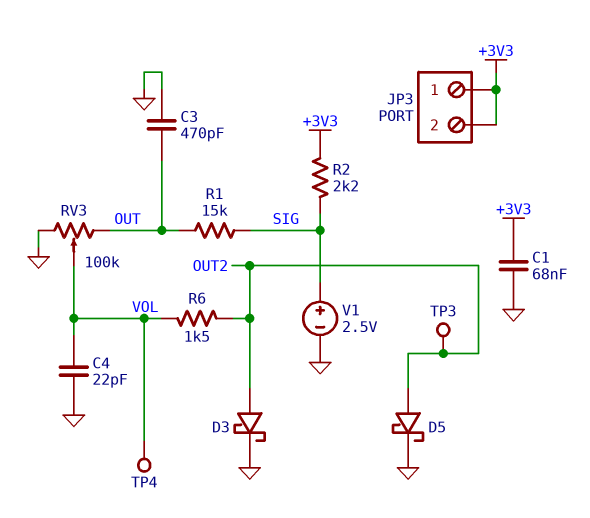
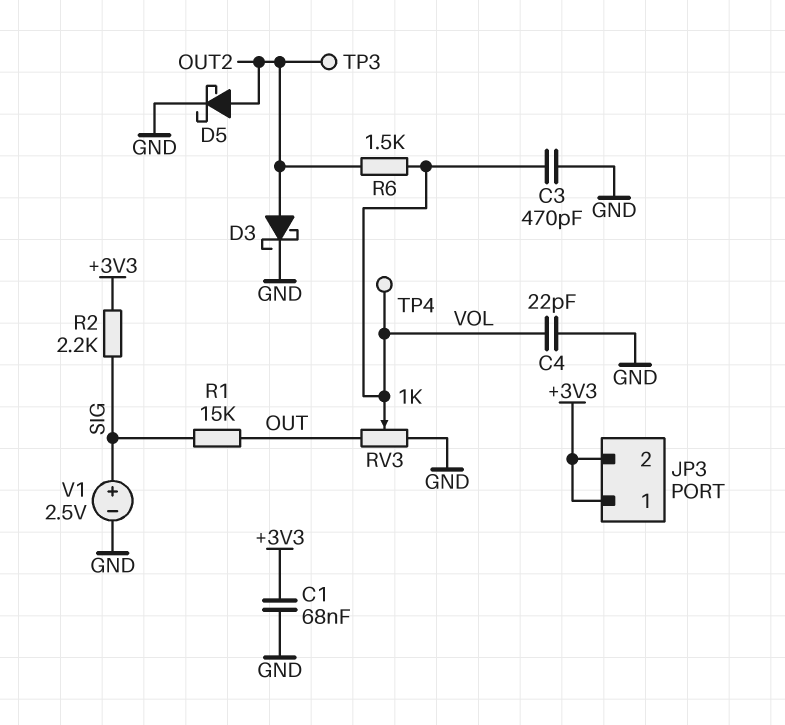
C3: 470pF (GND, OUT) -> 470pF (GND, VOL)
RV3: 100k (GND, OUT, wiper VOL) -> 1k (GND, OUT, wiper VOL)

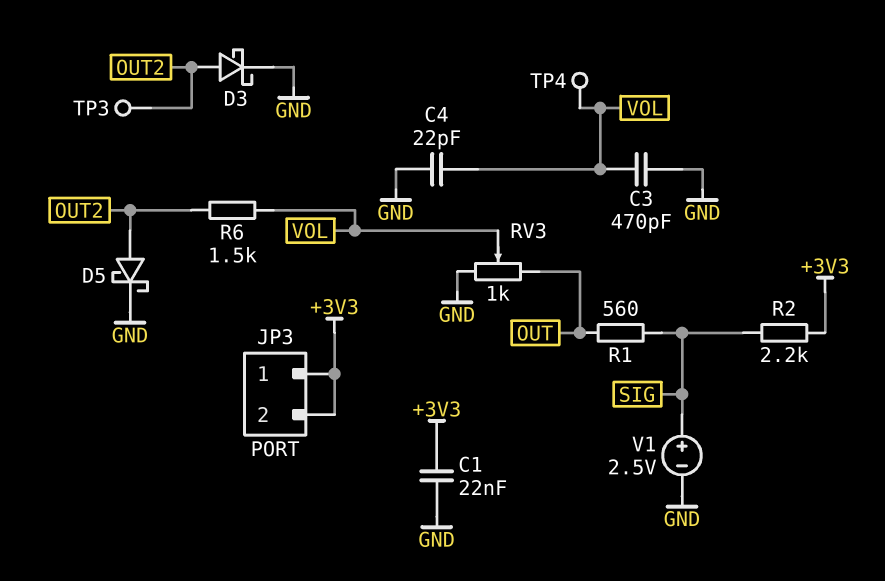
C1: 68nF (+3V3, GND) -> 22nF (+3V3, GND)
R1: 15k (OUT, SIG) -> 560 (OUT, SIG)

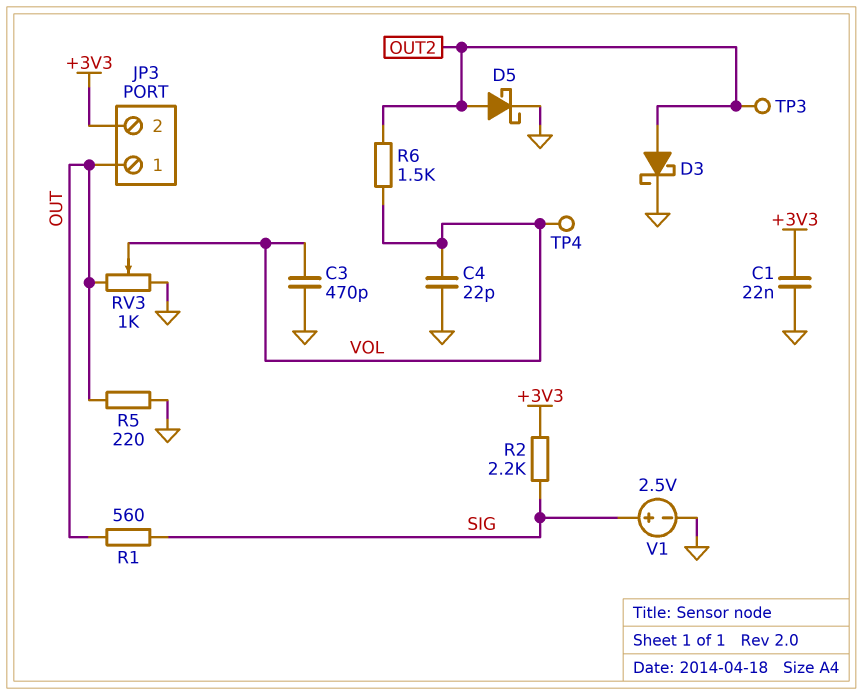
JP3 pin 1: +3V3 -> OUT
R5: none -> 220 (GND, OUT)

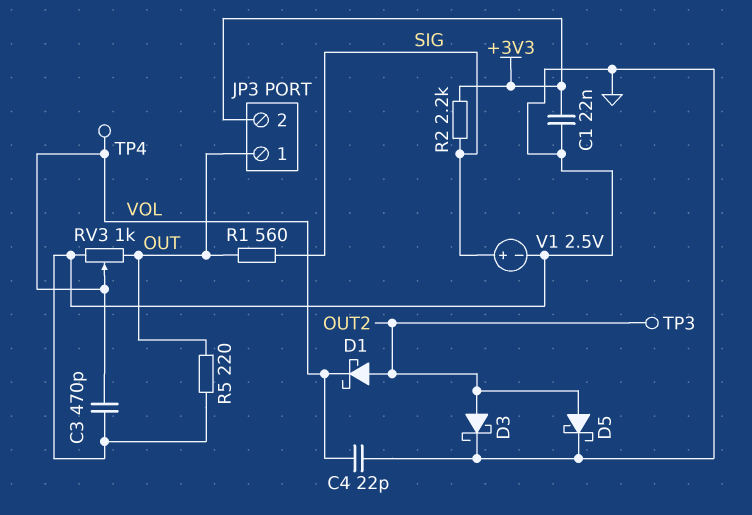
D1: none -> schottky (A OUT2, K VOL)
R6: 1.5k (OUT2, VOL) -> none

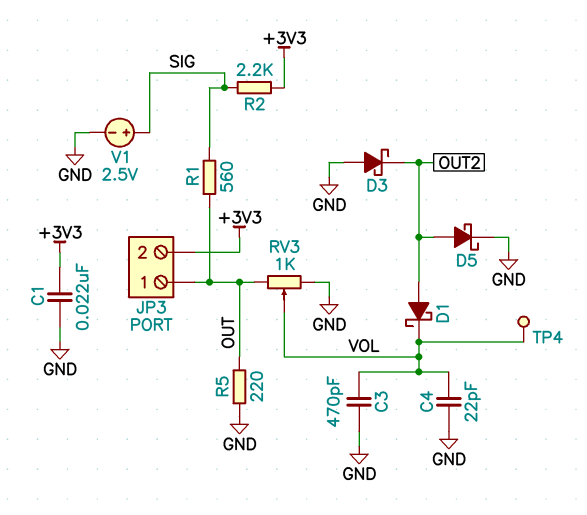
D3: schottky (A OUT2, K GND) -> schottky (A GND, K OUT2)
TP3: test point (OUT2) -> none

